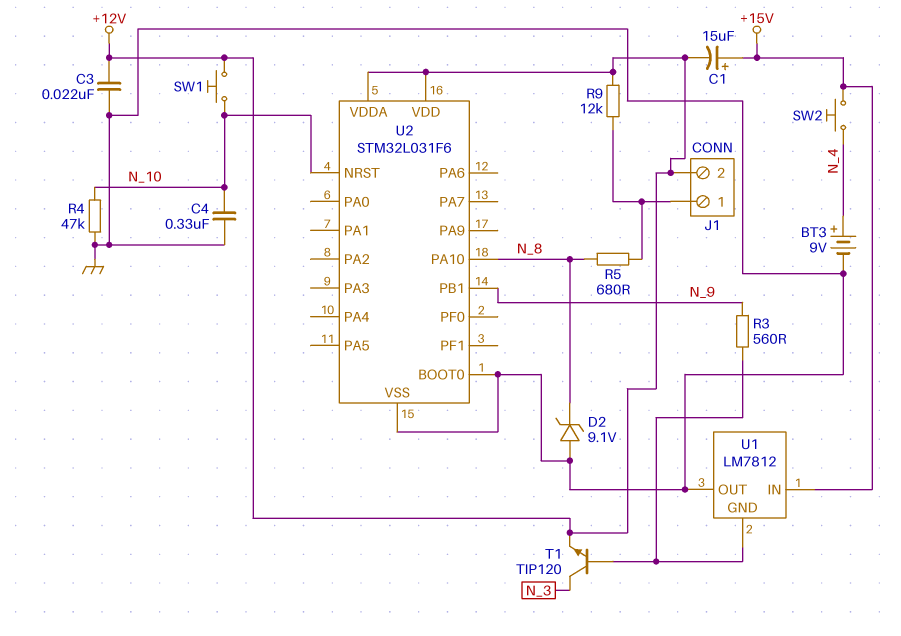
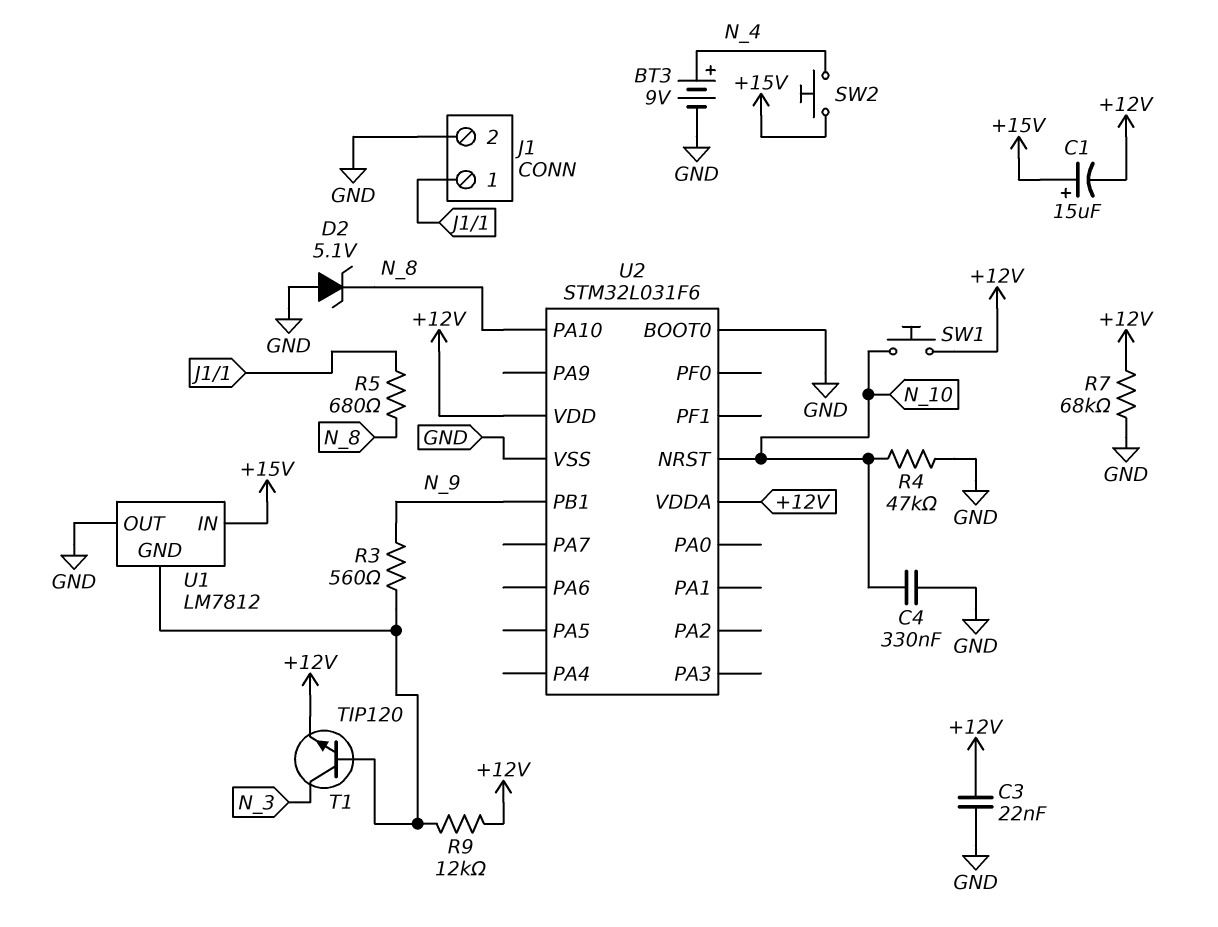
D2: zener 9.1V (A GND, K N_8) -> zener 5.1V (A GND, K N_8)
J1 pin 2: +12V -> GND
R7: none -> 68k (+12V, GND)
R9: 12k (+12V, J1/1) -> 12k (+12V, U1/GND)

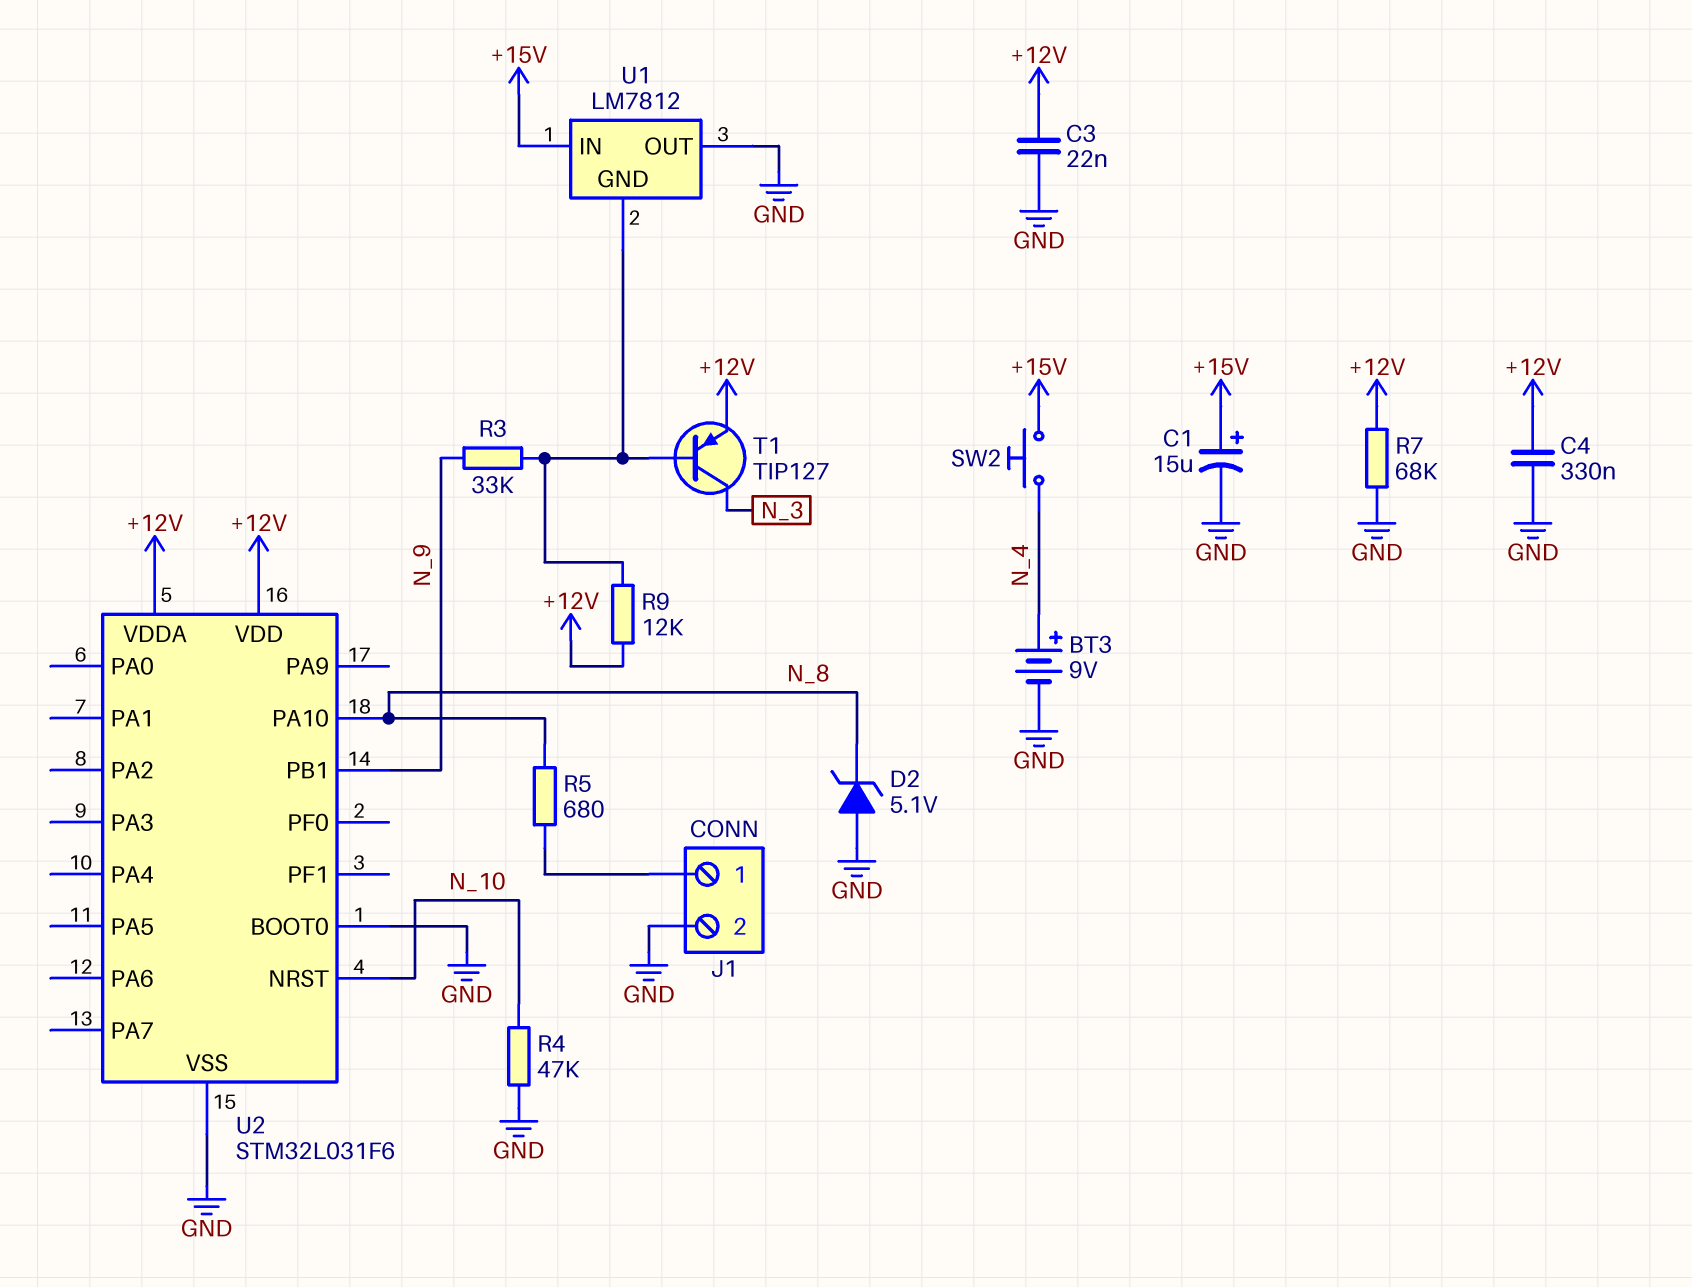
C1: 15uF (plus +15V, minus +12V) -> 15uF (plus +15V, minus GND)
C4: 330nF (GND, N_10) -> 330nF (+12V, GND)
R3: 560 (N_9, U1/GND) -> 33k (N_9, U1/GND)
SW1: button (+12V, N_10) -> none
T1: NPN TIP120 (B U1/GND, C N_3, E +12V) -> PNP TIP127 (B U1/GND, C N_3, E +12V)

